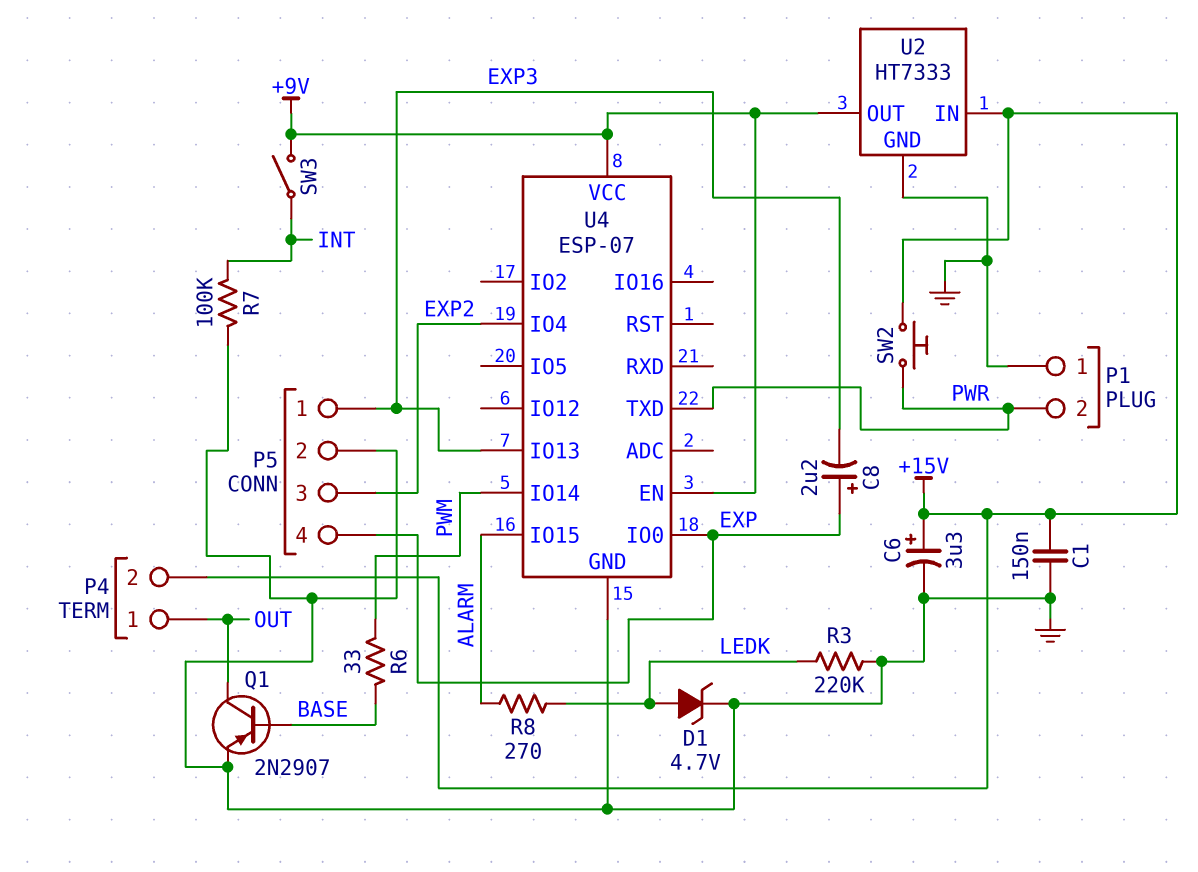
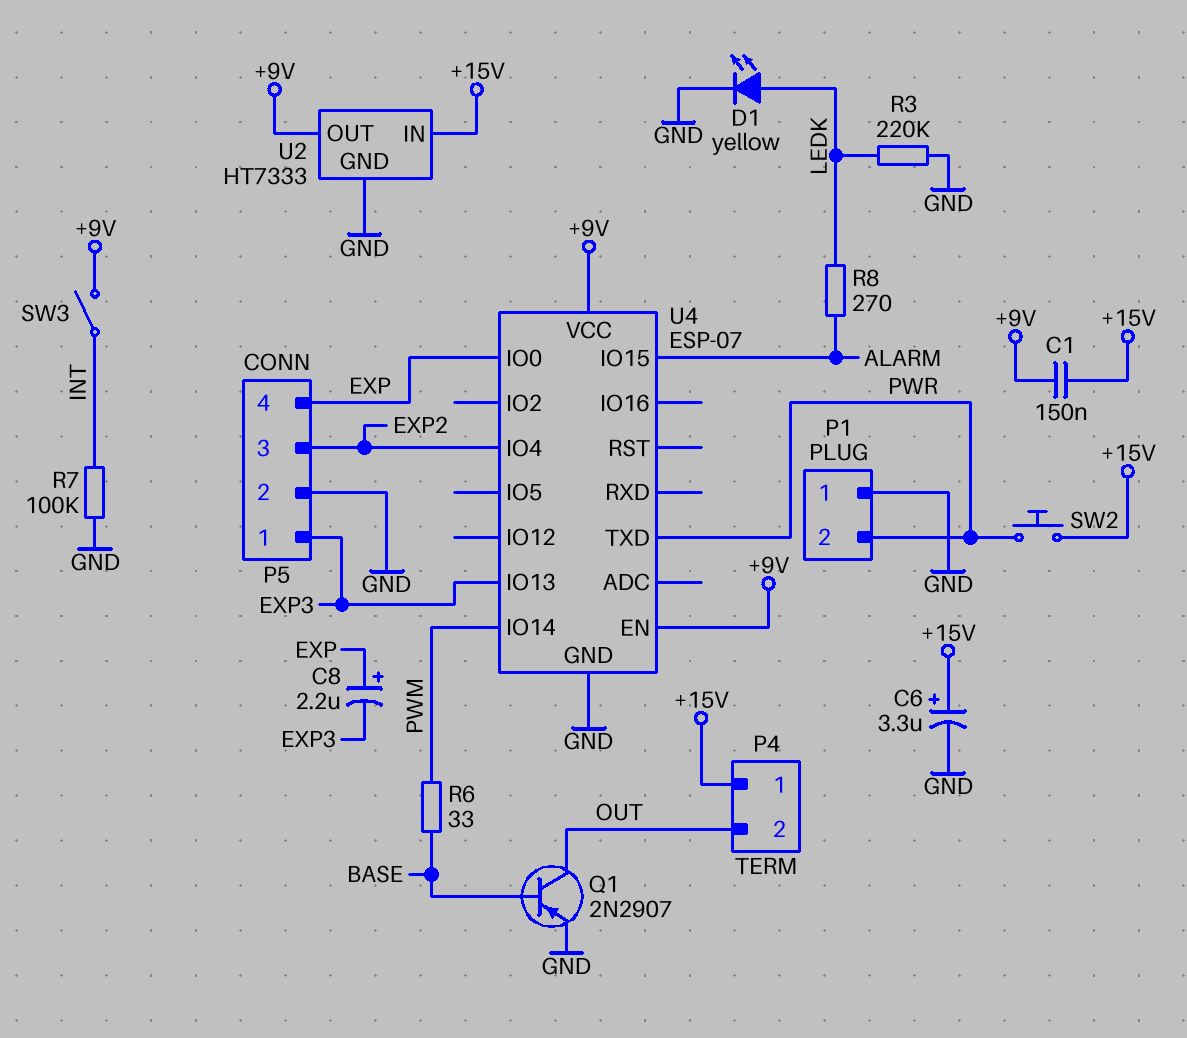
C1: 150nF (+15V, GND) -> 150nF (+9V, +15V)
D1: zener 4.7V (A LEDK, K GND) -> LED yellow (A LEDK, K GND)
P4 pin 1: OUT -> +15V
P4 pin 2: +15V -> OUT

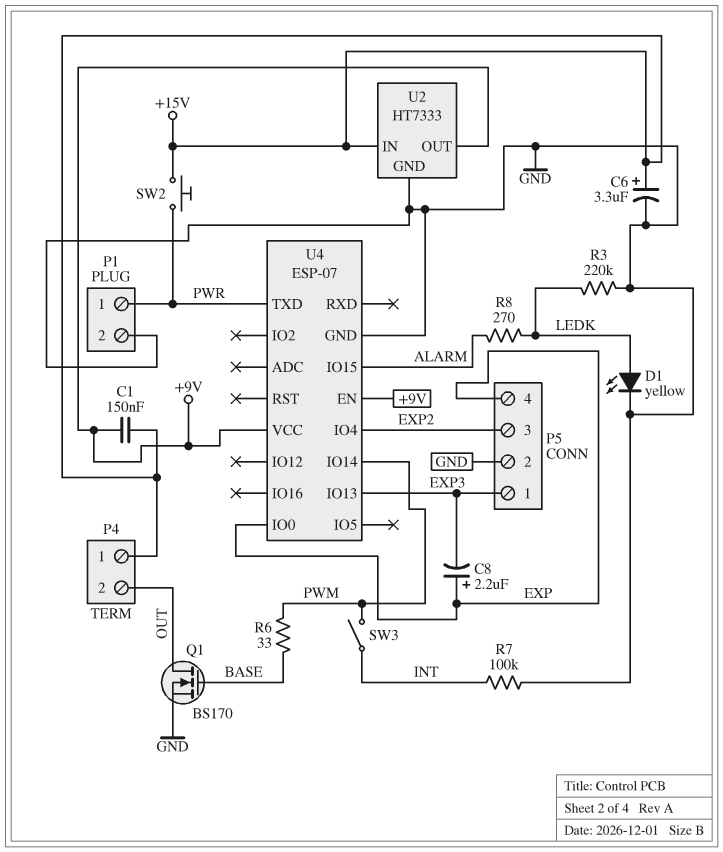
P1 pin 1: GND -> PWR
P1 pin 2: PWR -> GND
Q1: PNP 2N2907 (B BASE, C OUT, E GND) -> NMOS BS170 (G BASE, D OUT, S GND)
SW3: switch (+9V, INT) -> switch (INT, PWM)

